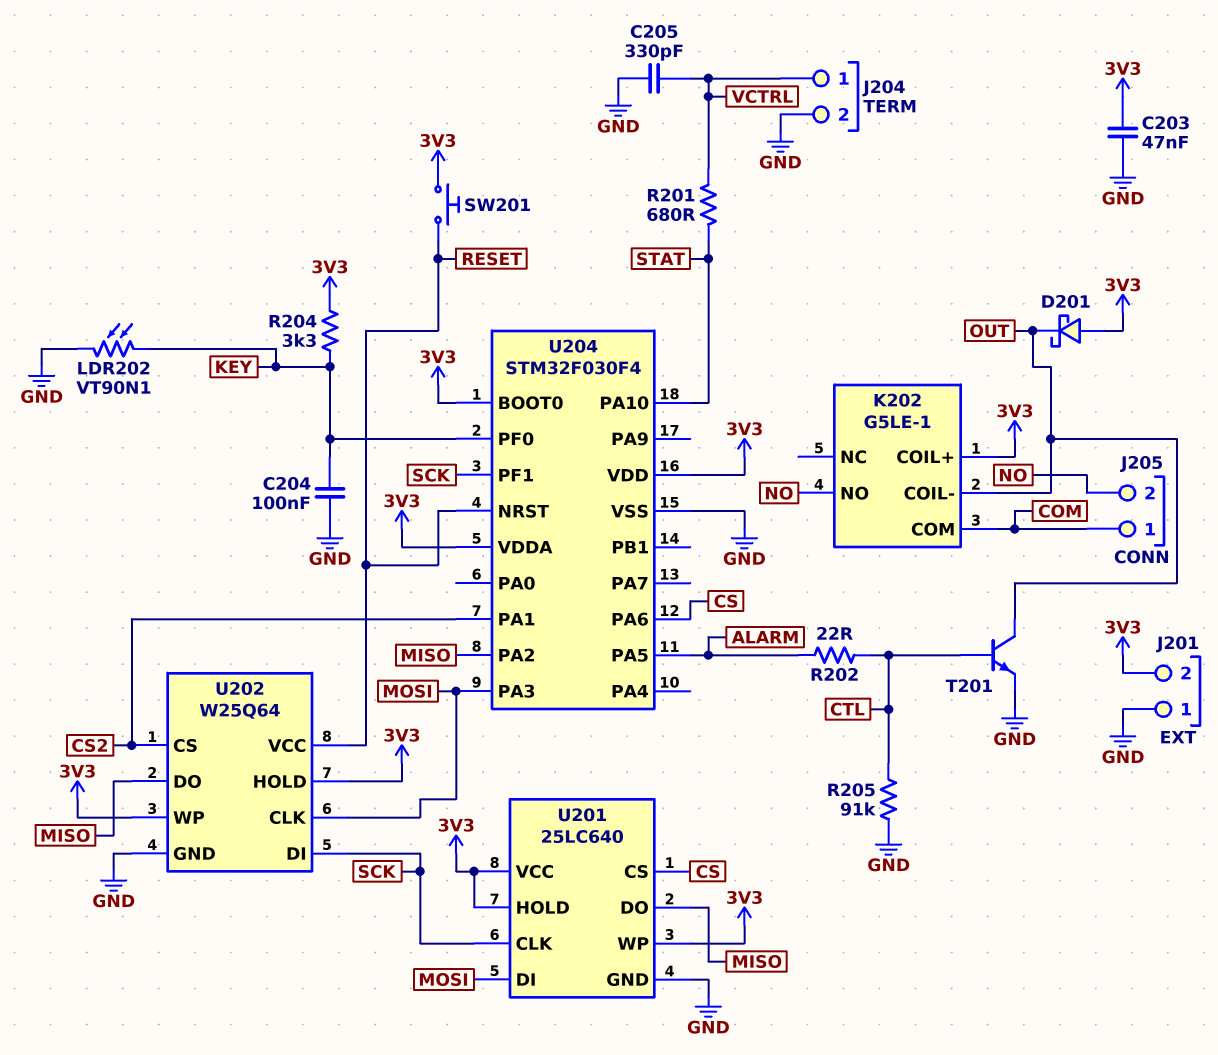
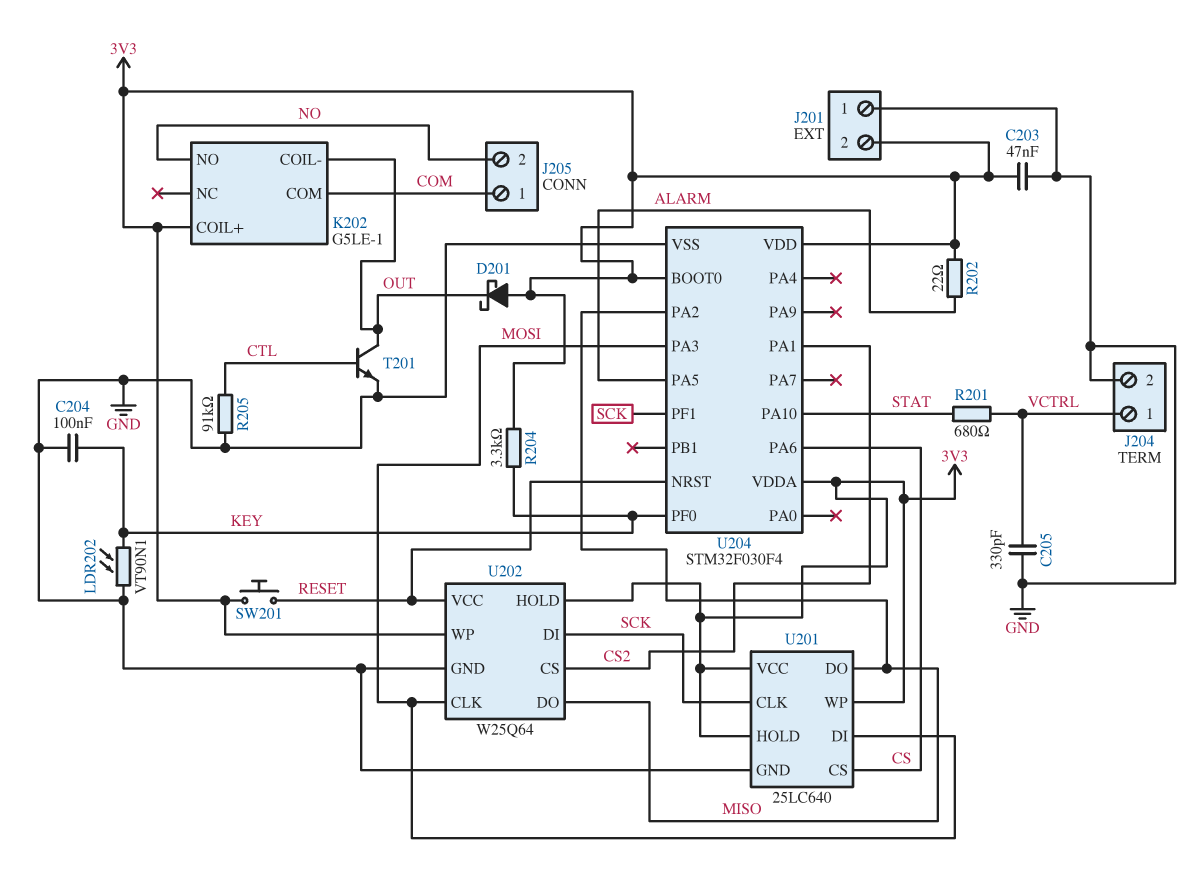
R202: 22 (ALARM, CTL) -> 22 (3V3, ALARM)

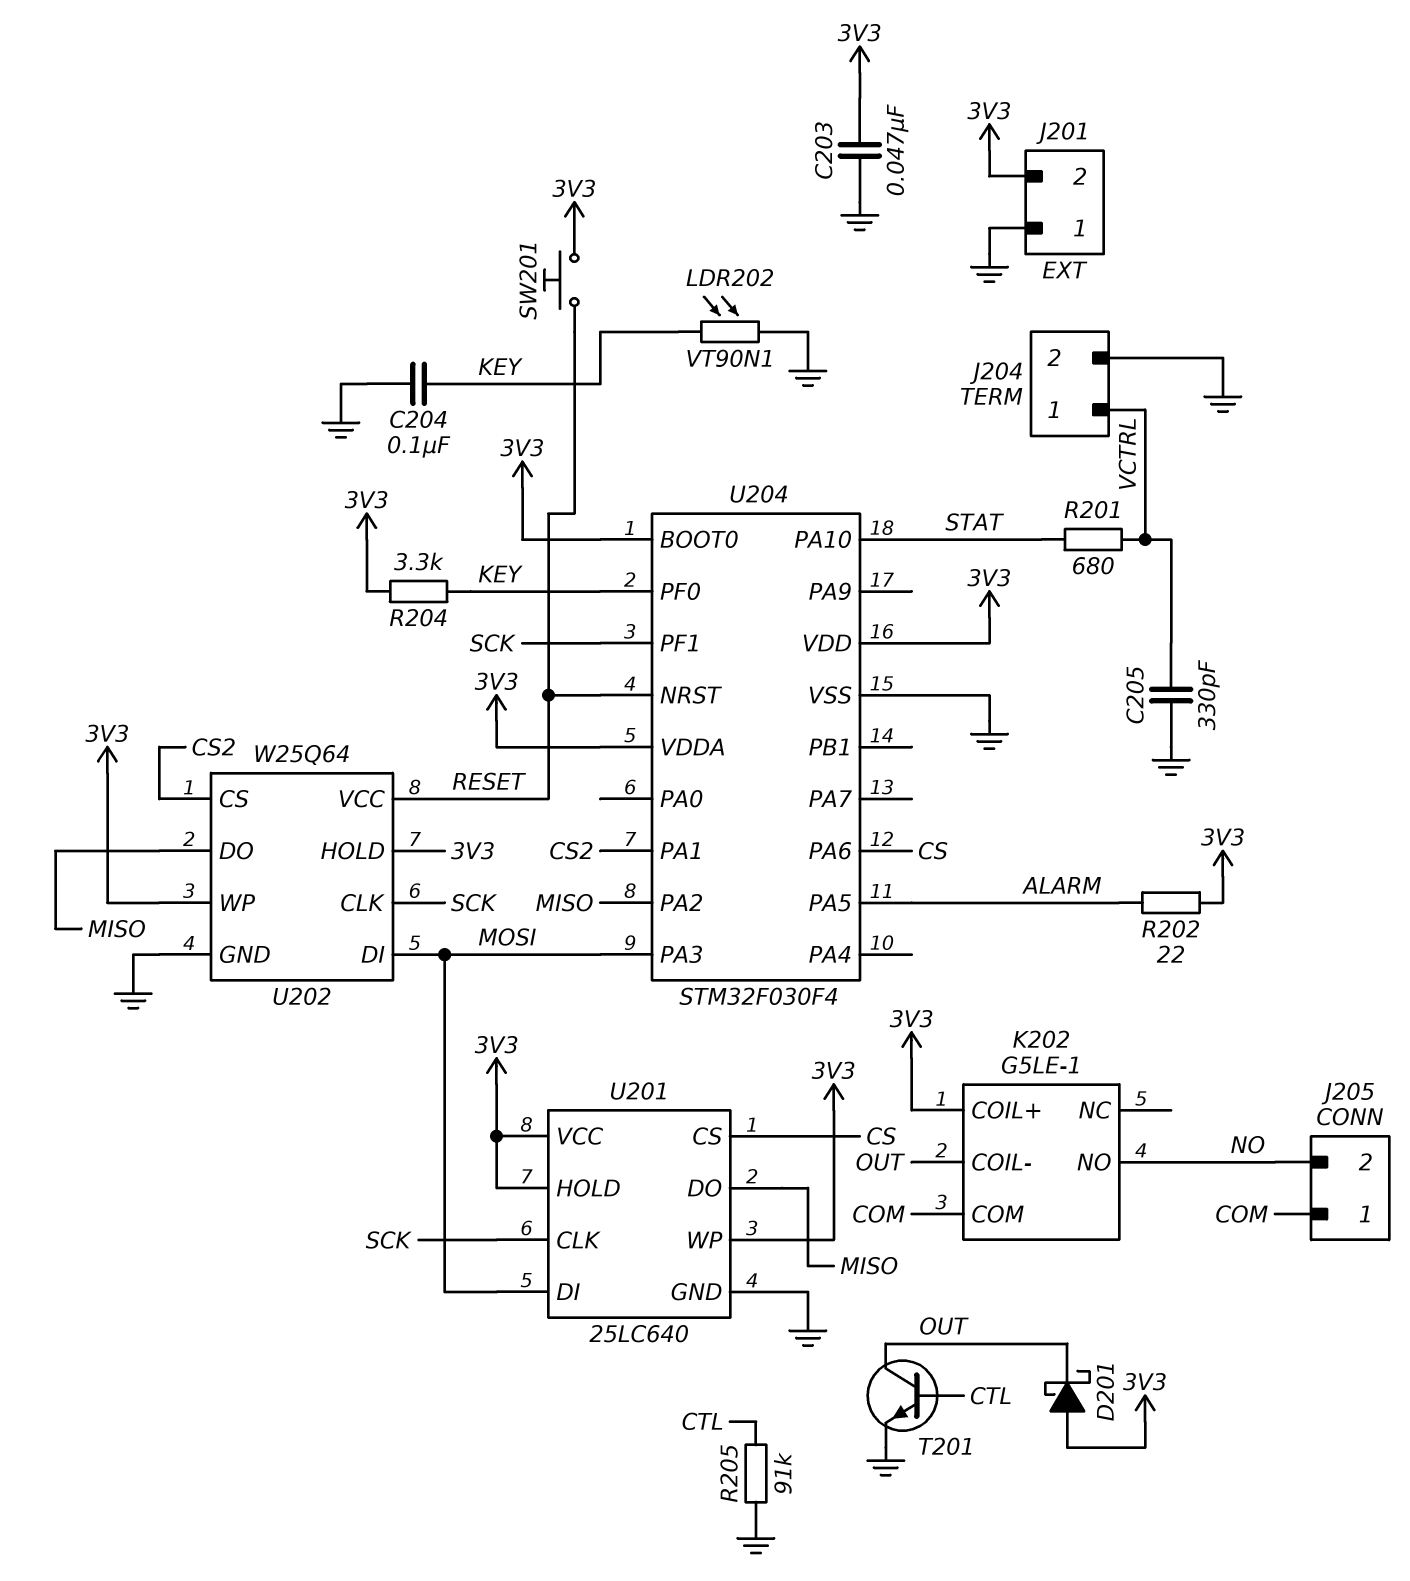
U202 pin CLK: MOSI -> SCK
U202 pin DI: SCK -> MOSI

